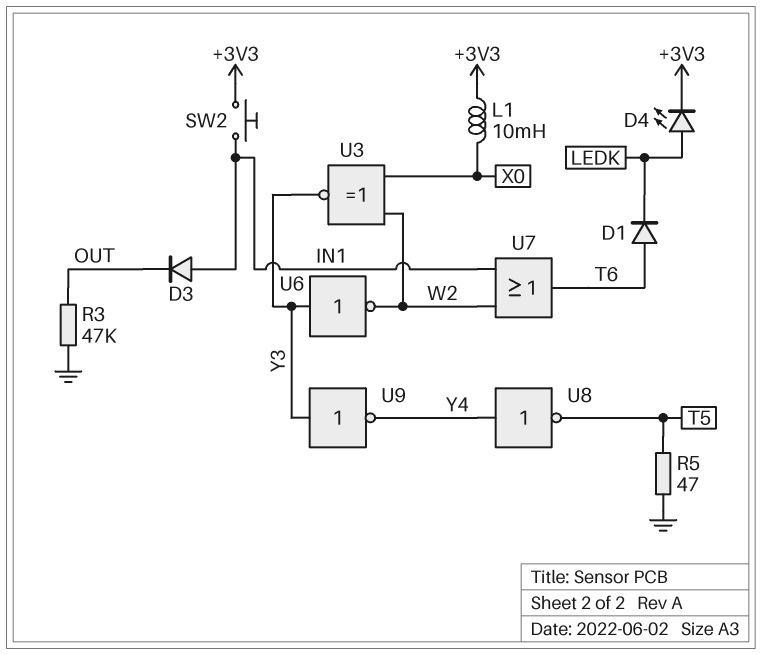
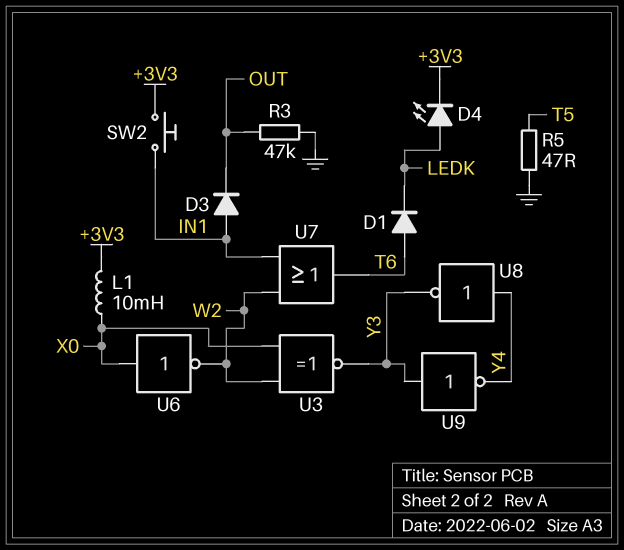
U6: NOT (in Y3, out W2) -> NOT (in X0, out W2)
U8: NOT (in Y4, out T5) -> NOT (in Y4, out Y3)

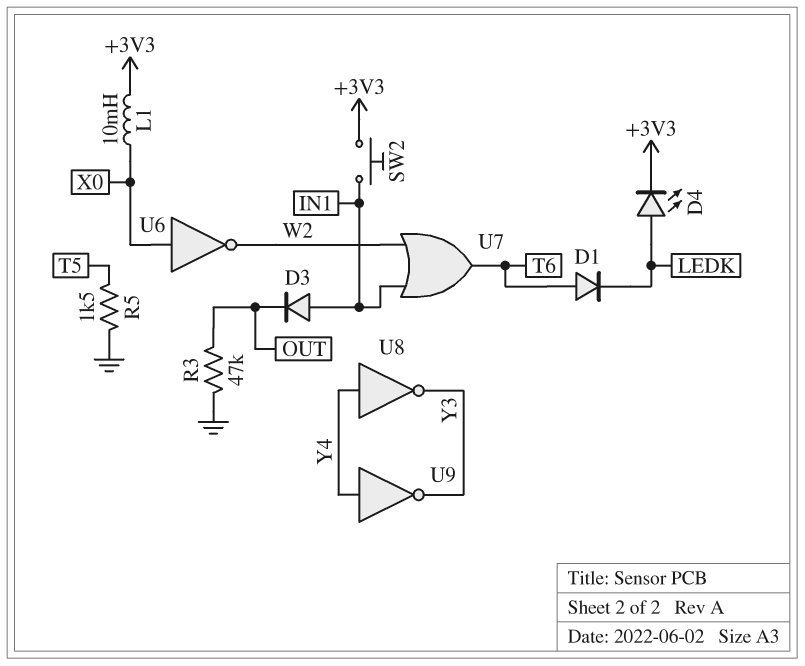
R5: 47 (GND, T5) -> 1.5k (GND, T5)
U3: XNOR (in W2, in X0, out Y3) -> none
U9: NOT (in Y3, out Y4) -> NOT (in Y4, out Y3)

